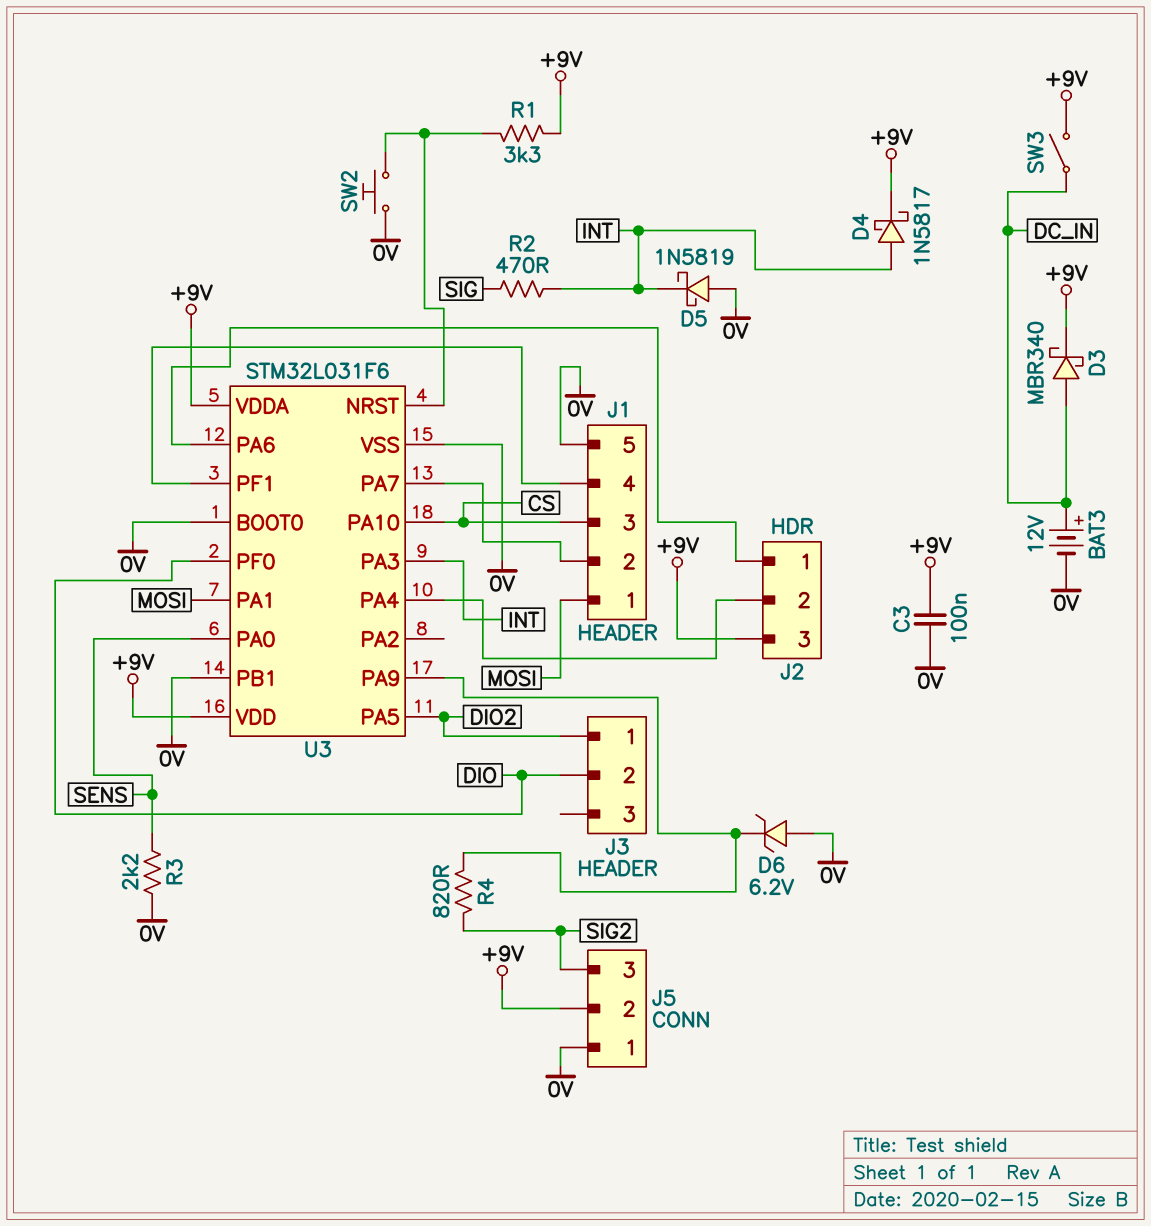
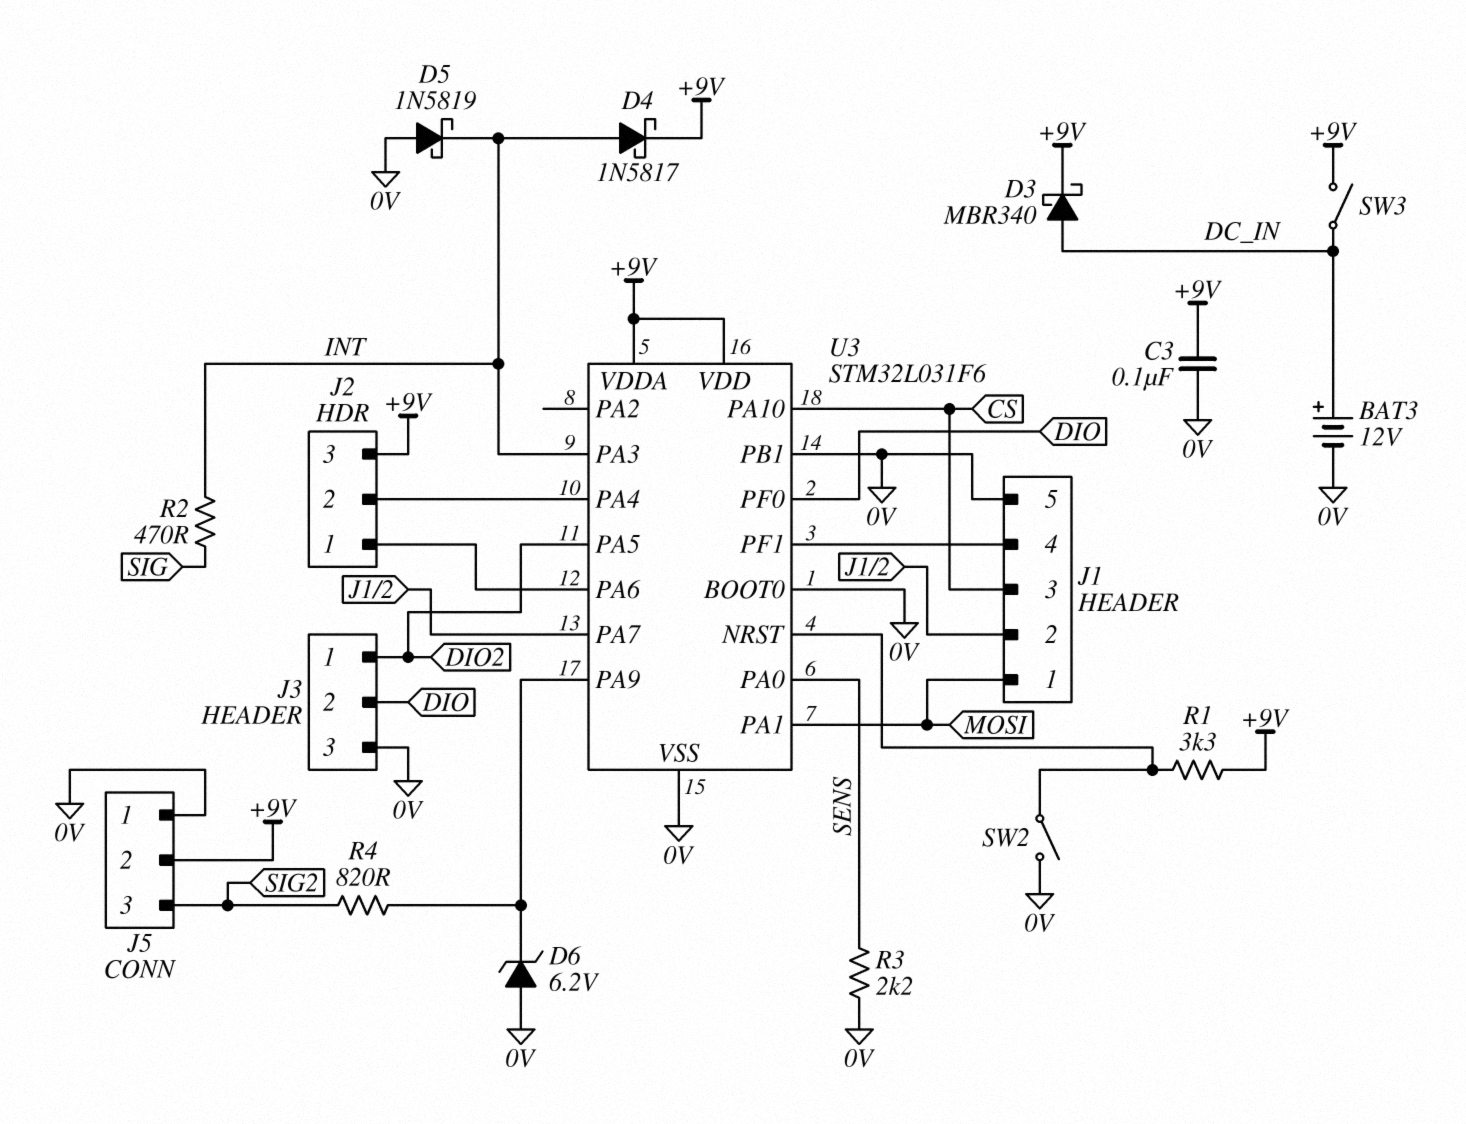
J3 pin 3: none -> 0V
SW2: button (0V, U3/NRST) -> switch (0V, U3/NRST)

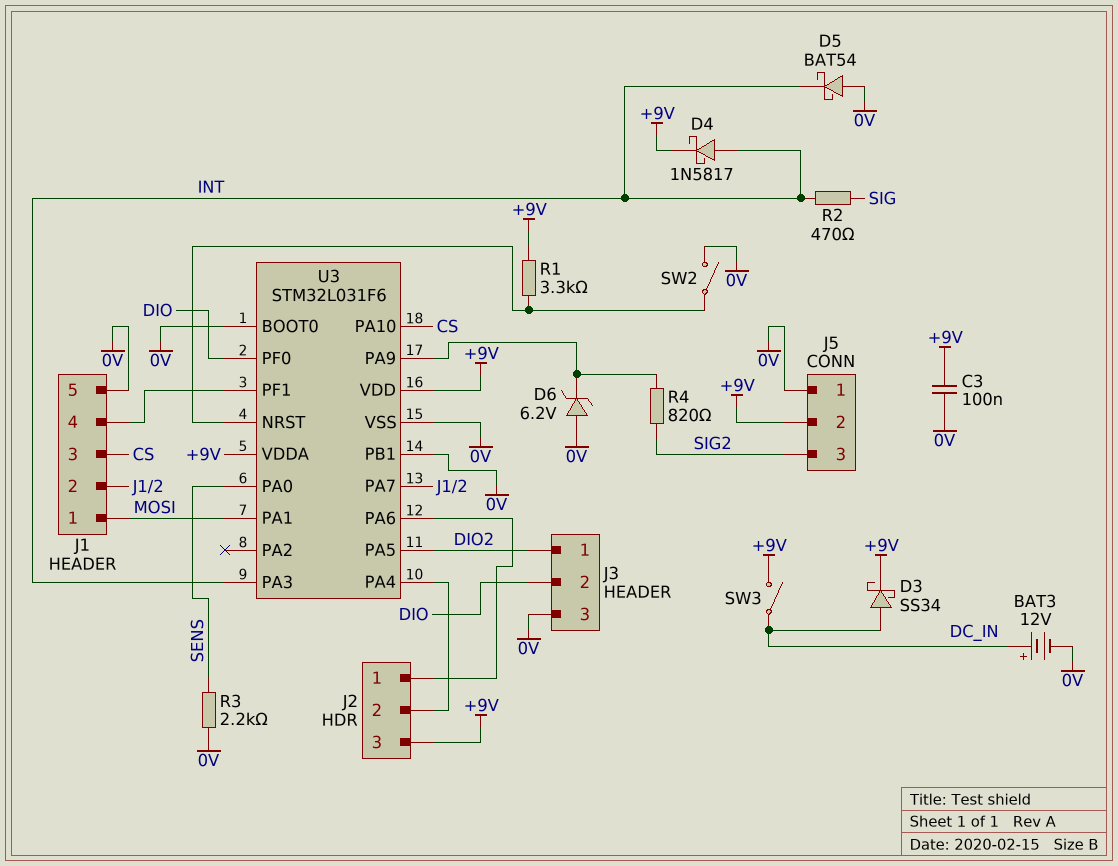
D3: schottky MBR340 (A DC_IN, K +9V) -> schottky SS34 (A DC_IN, K +9V)
D5: schottky 1N5819 (A 0V, K INT) -> schottky BAT54 (A 0V, K INT)

